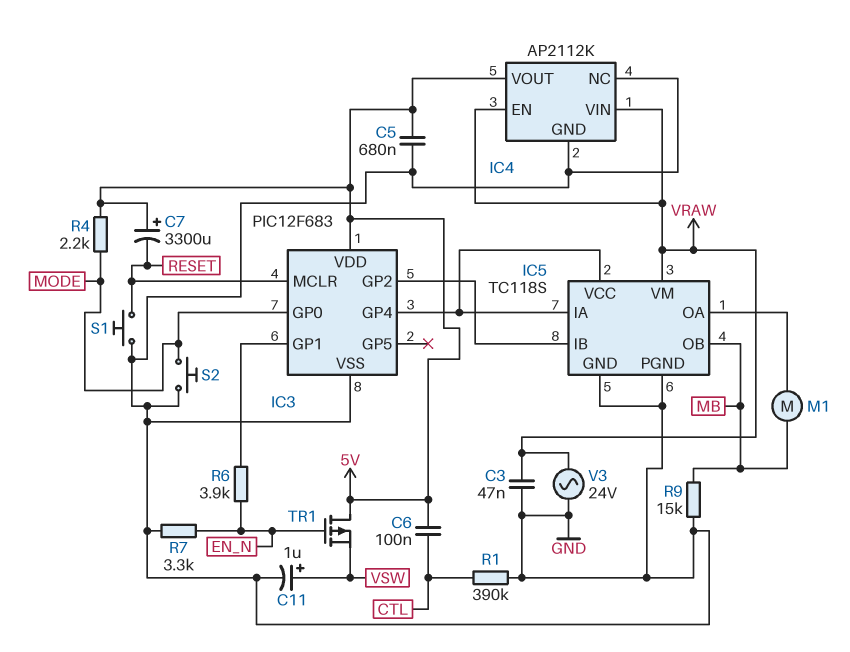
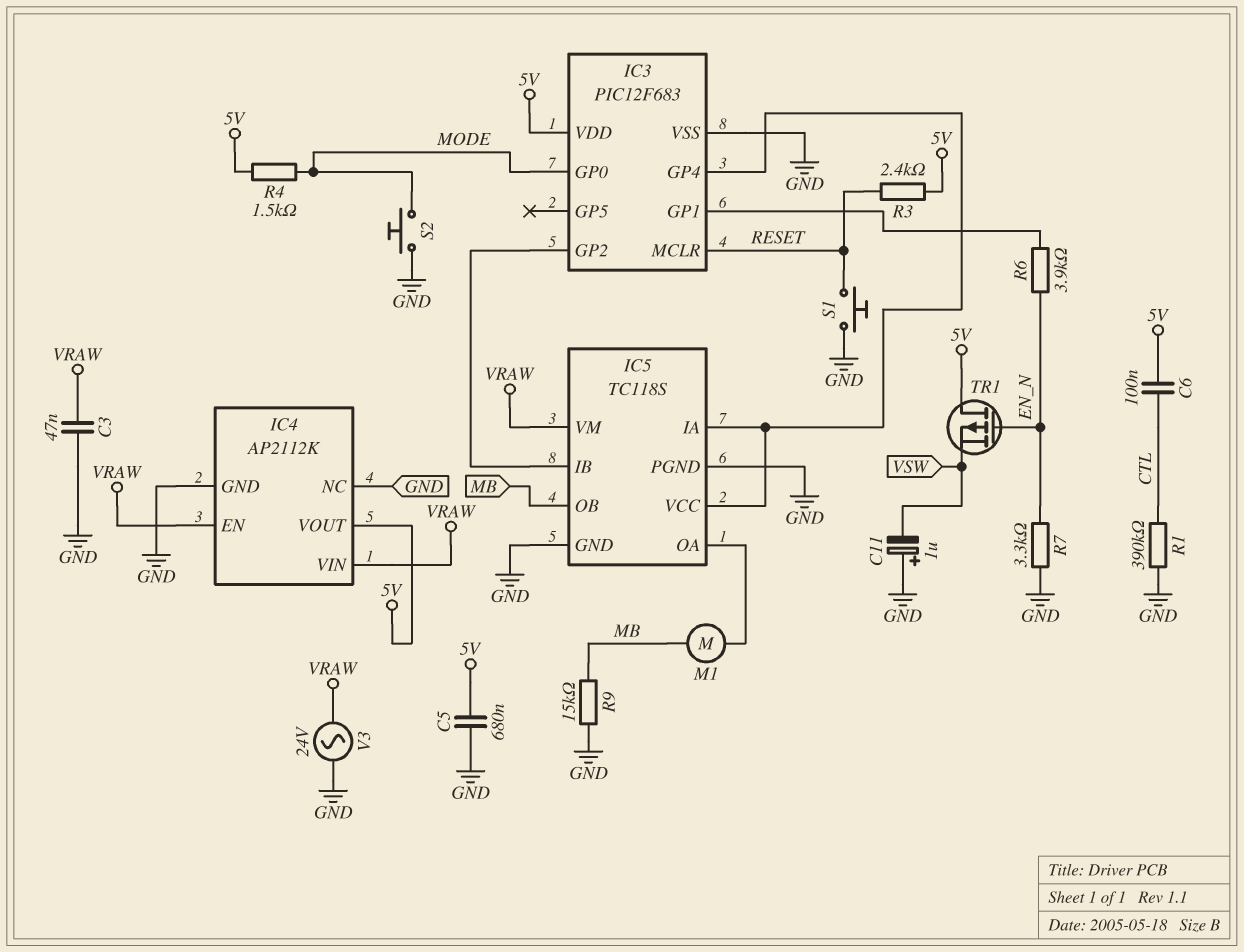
C7: 3300uF (plus 5V, minus RESET) -> none
C11: 1uF (plus VSW, minus GND) -> 1uF (plus GND, minus VSW)
R3: none -> 2.4k (5V, RESET)
R4: 2.2k (5V, MODE) -> 1.5k (5V, MODE)

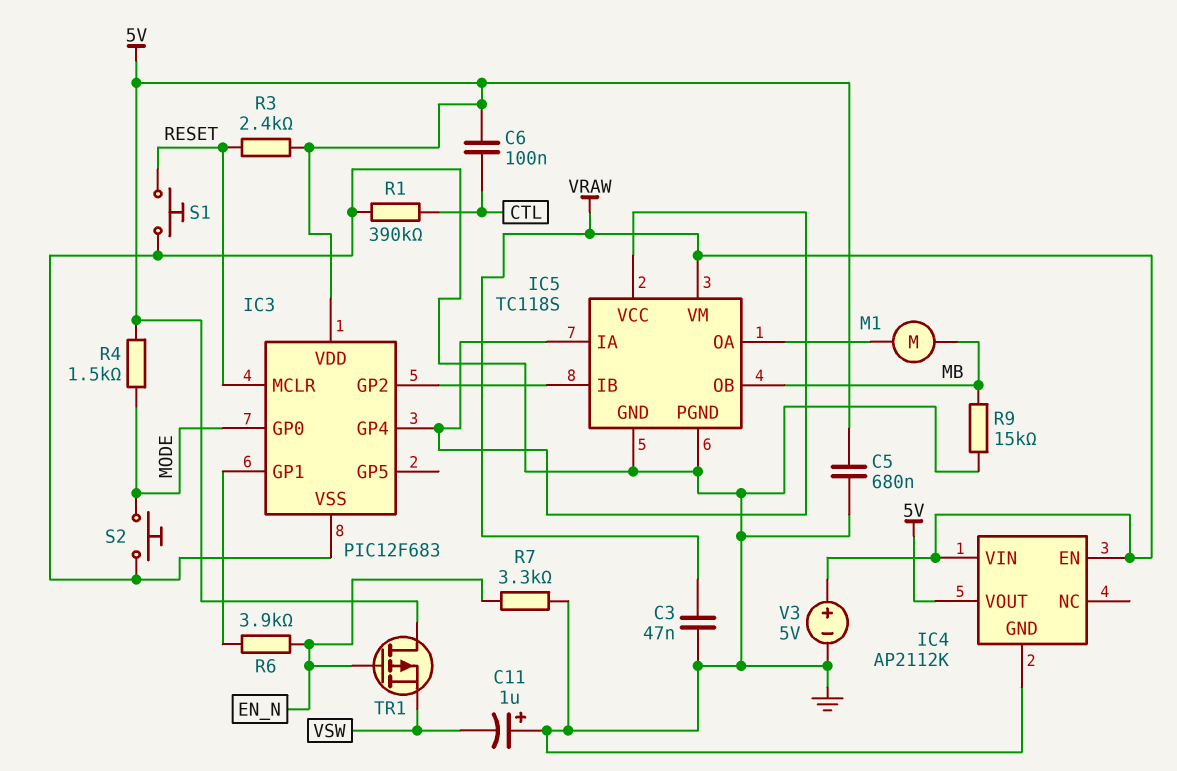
IC4 pin NC: GND -> none
V3: AC 24V (GND, VRAW) -> 5V (plus VRAW, minus GND)

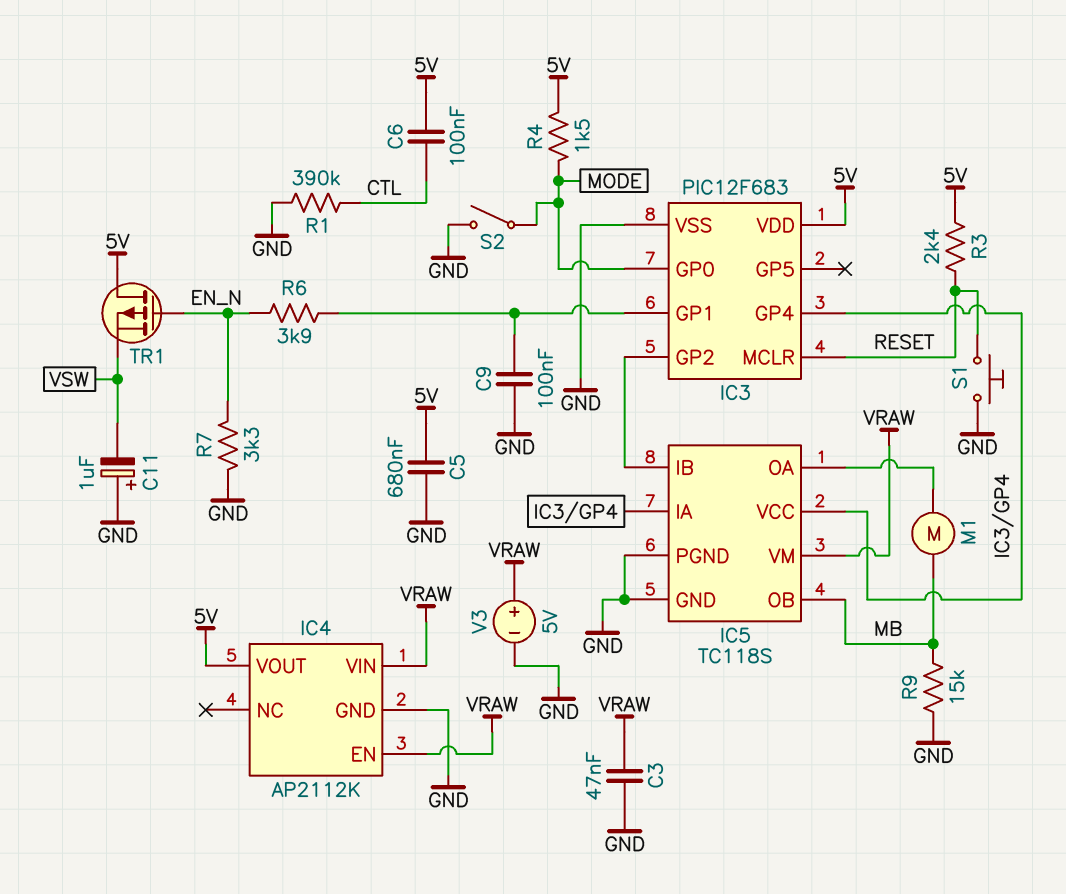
C9: none -> 100nF (GND, IC3/GP1)
S2: button (GND, MODE) -> switch (GND, MODE)

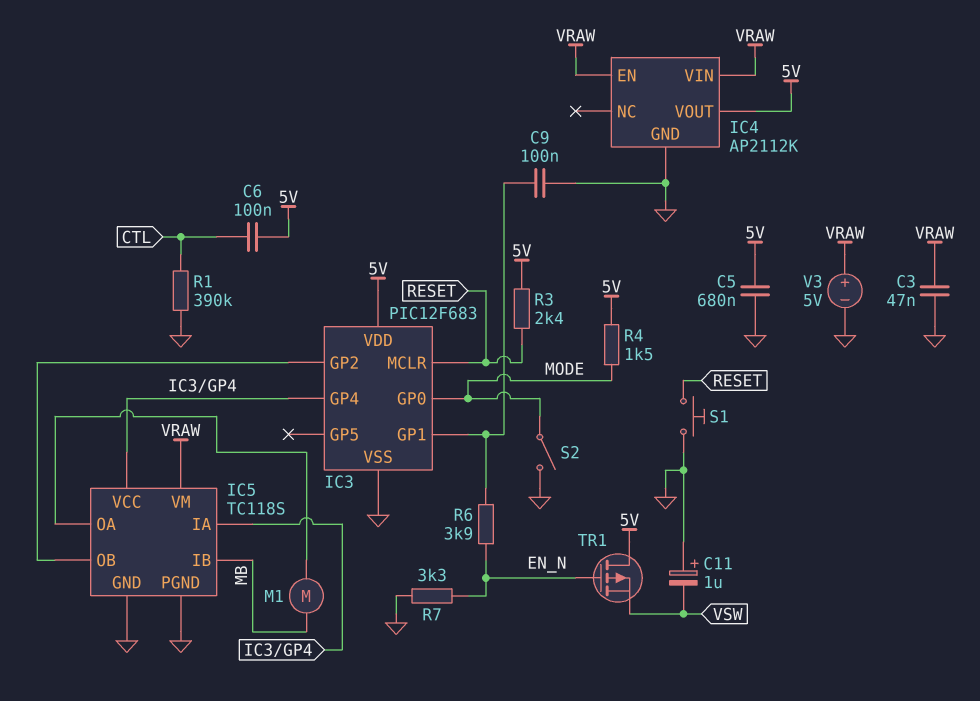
IC5 pin IB: IC3/GP2 -> MB
IC5 pin OB: MB -> IC3/GP2
R9: 15k (GND, MB) -> none

